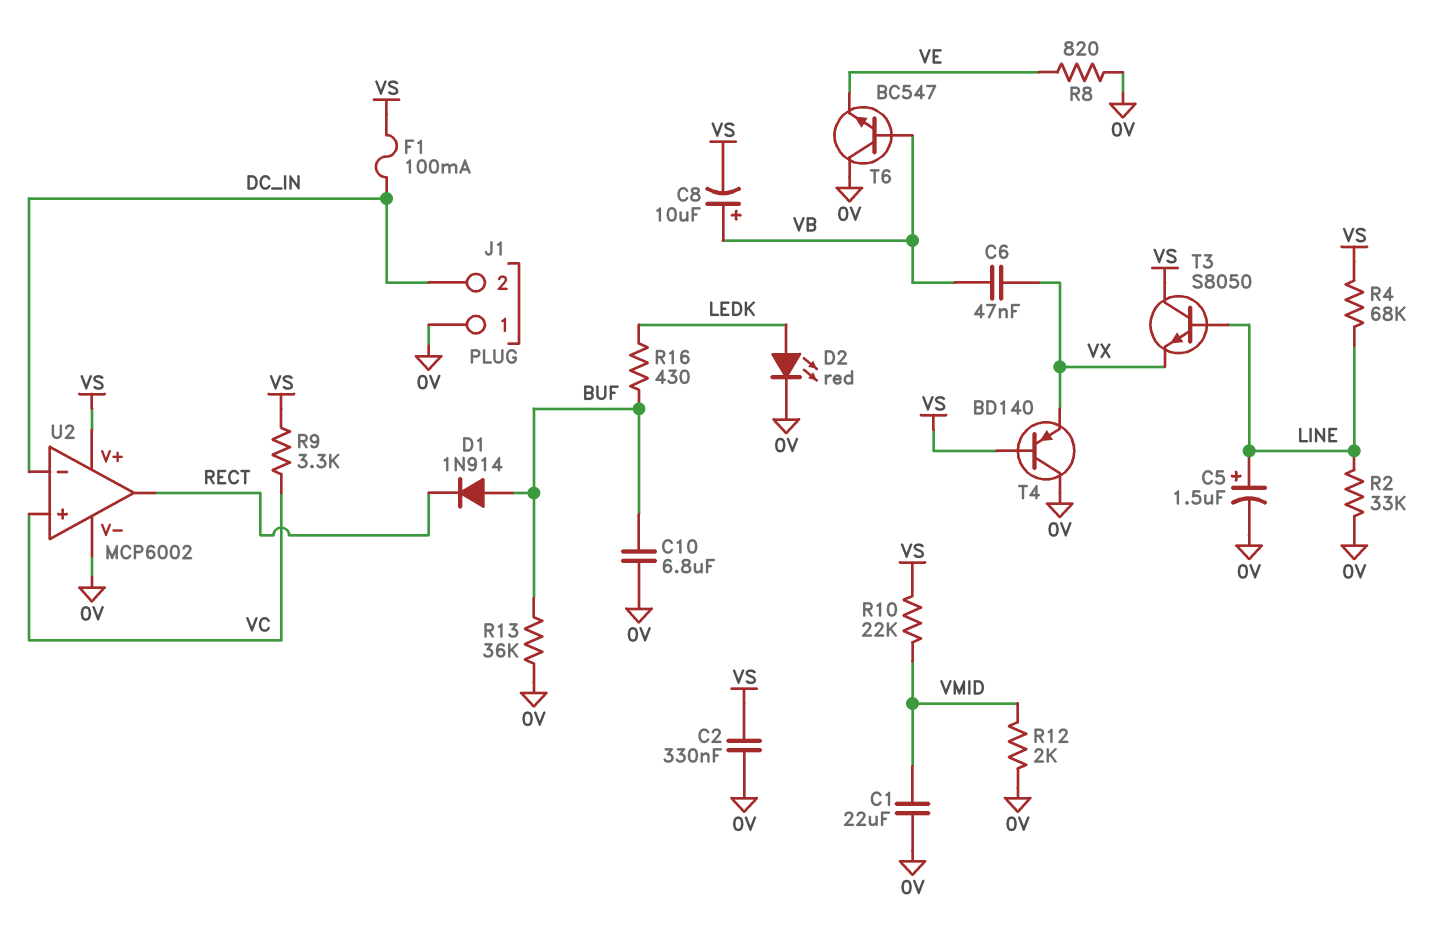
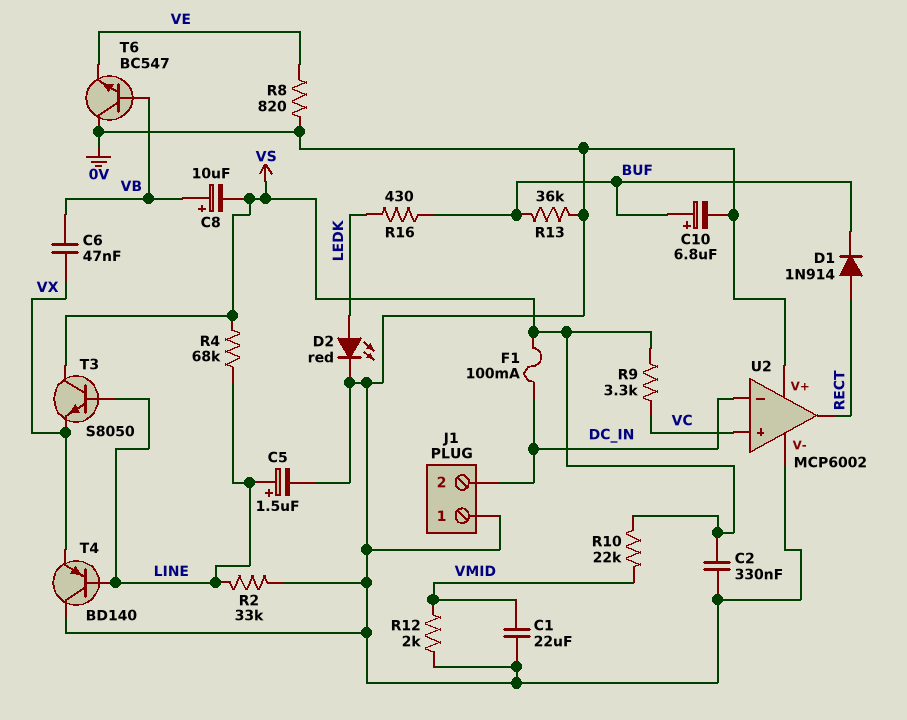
C10: 6.8uF (0V, BUF) -> 6.8uF (plus BUF, minus 0V)
D1: diode 1N914 (A BUF, K RECT) -> diode 1N914 (A RECT, K BUF)
T4: PNP BD140 (B VS, C 0V, E VX) -> PNP BD140 (B LINE, C 0V, E VX)
U2 pin V+: VS -> 0V

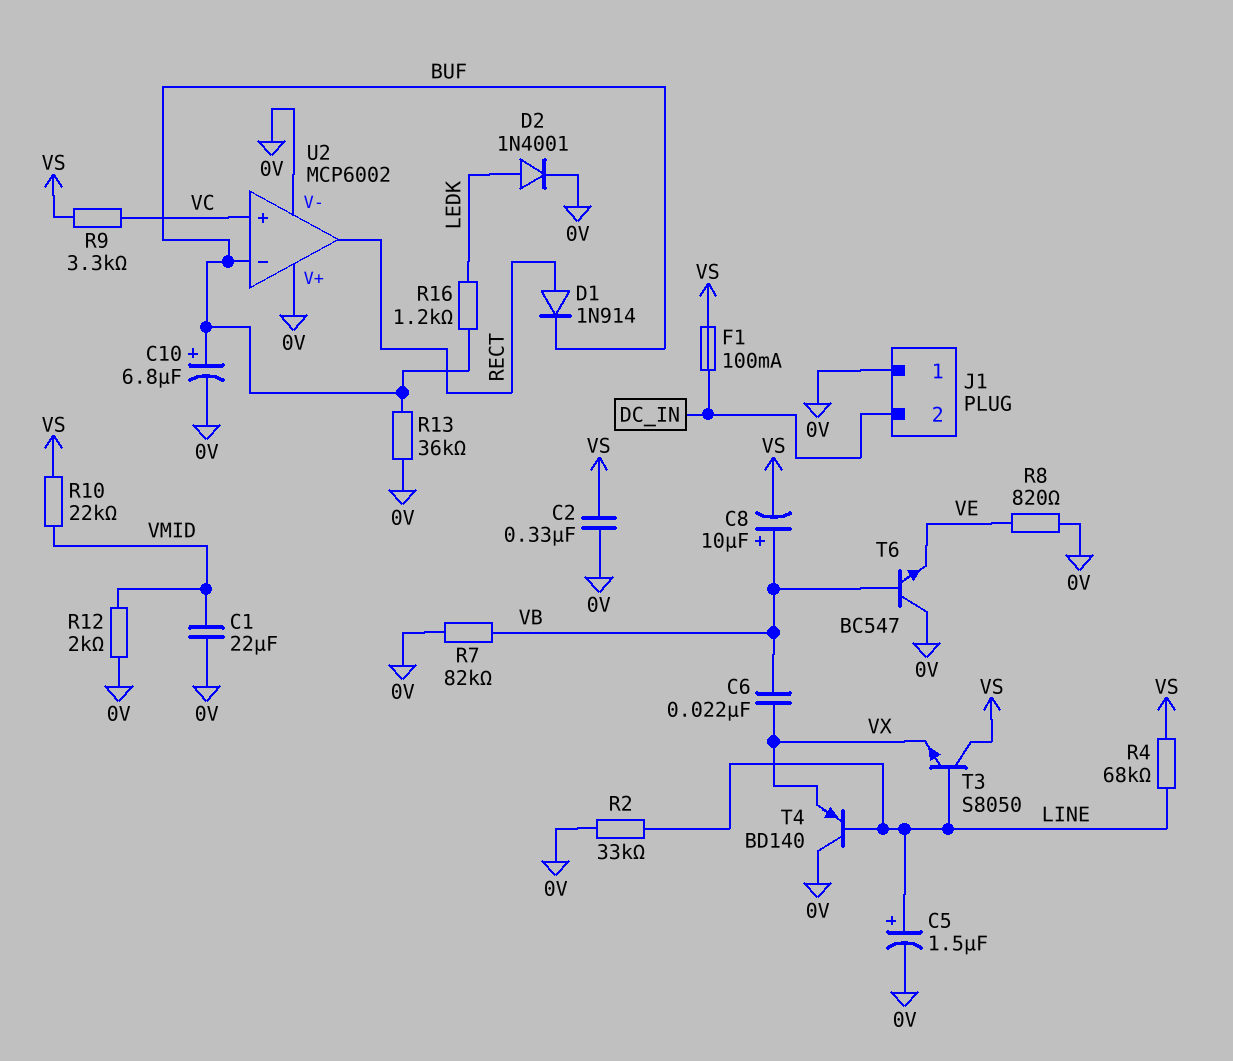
C6: 47nF (VB, VX) -> 22nF (VB, VX)
D2: LED red (A LEDK, K 0V) -> diode 1N4001 (A LEDK, K 0V)
R7: none -> 82k (0V, VB)
R16: 430 (BUF, LEDK) -> 1.2k (BUF, LEDK)
U2 pin in-: DC_IN -> BUF

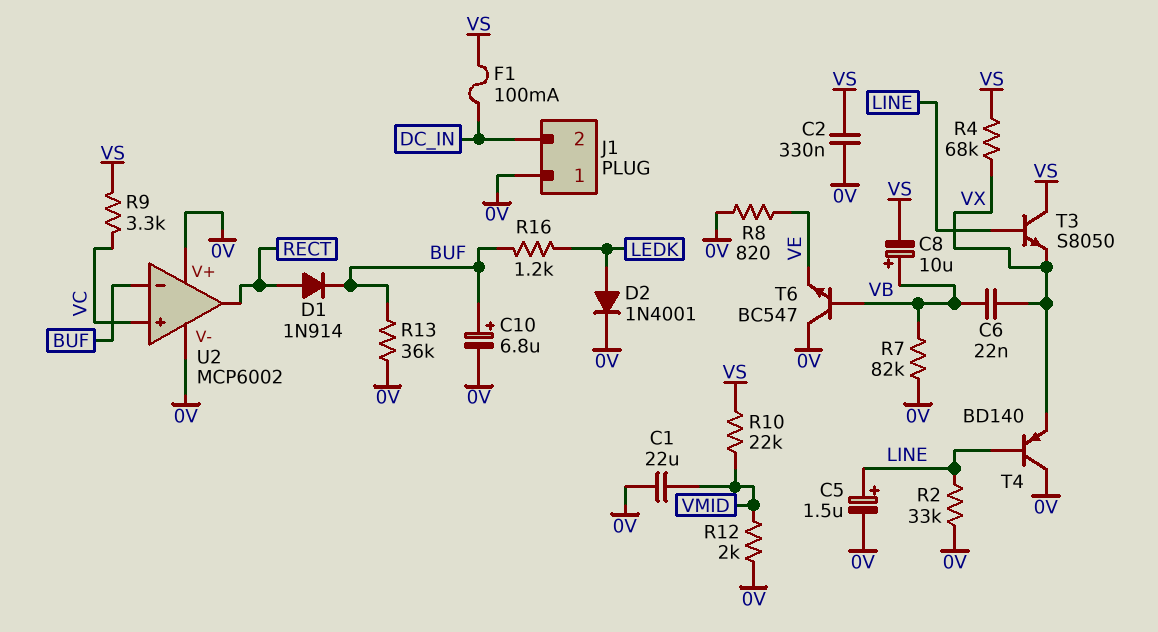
R4: 68k (LINE, VS) -> 68k (VS, VX)

